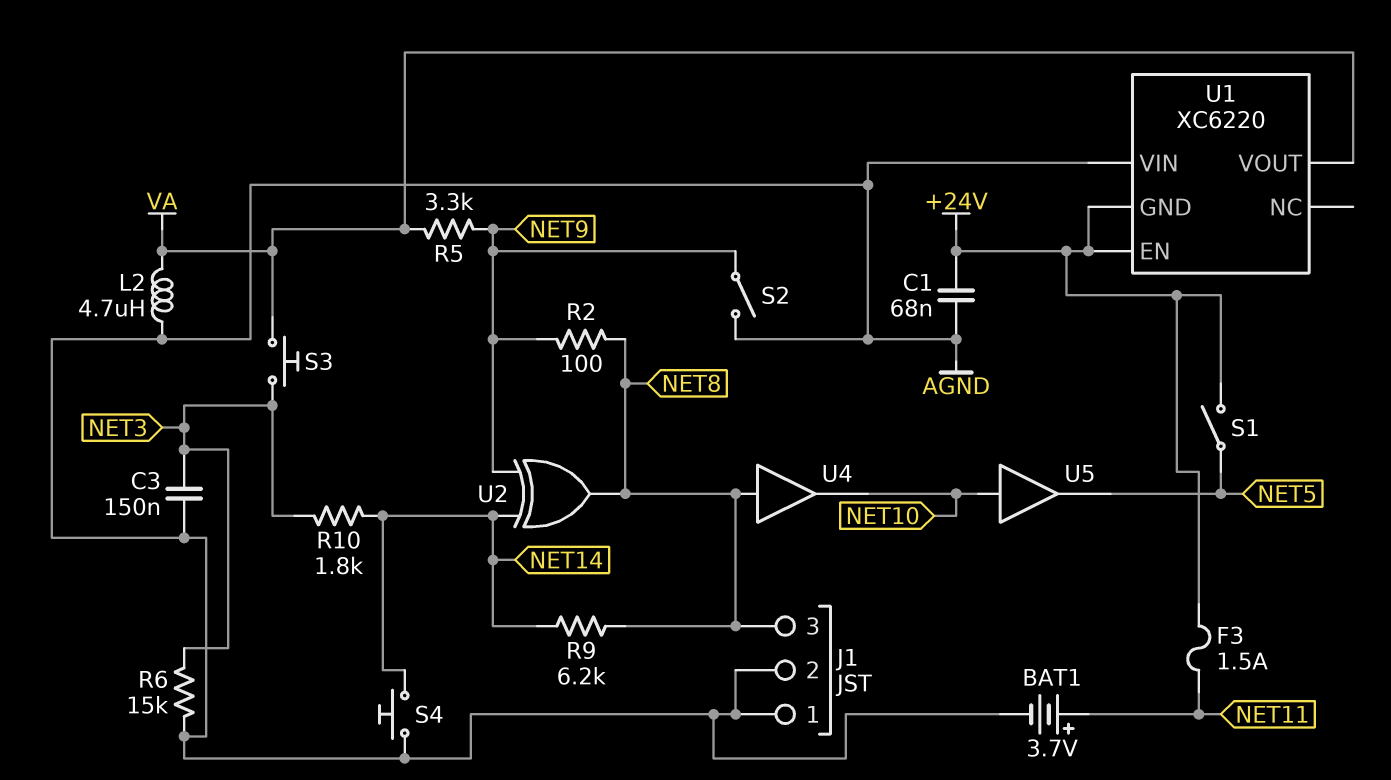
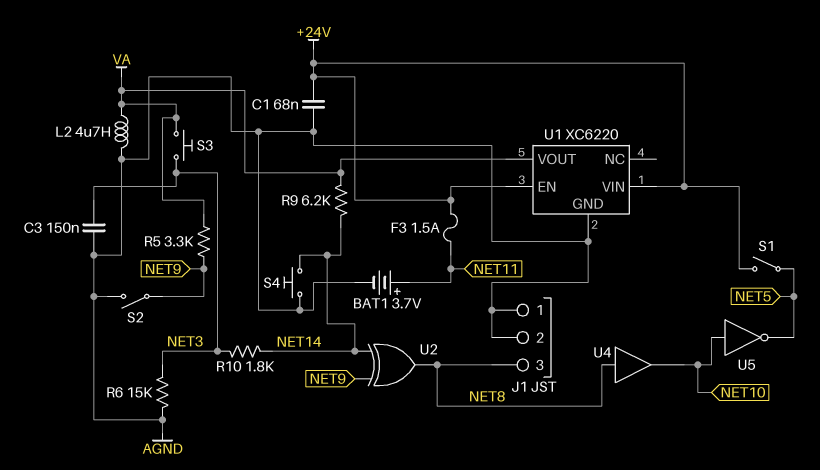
R2: 100 (NET8, NET9) -> none
R9: 6.2k (NET8, NET14) -> 6.2k (NET14, VA)
U1 pin GND: +24V -> AGND
U1 pin VIN: AGND -> +24V
U5: buffer (in NET10, out NET5) -> NOT (in NET10, out NET5)

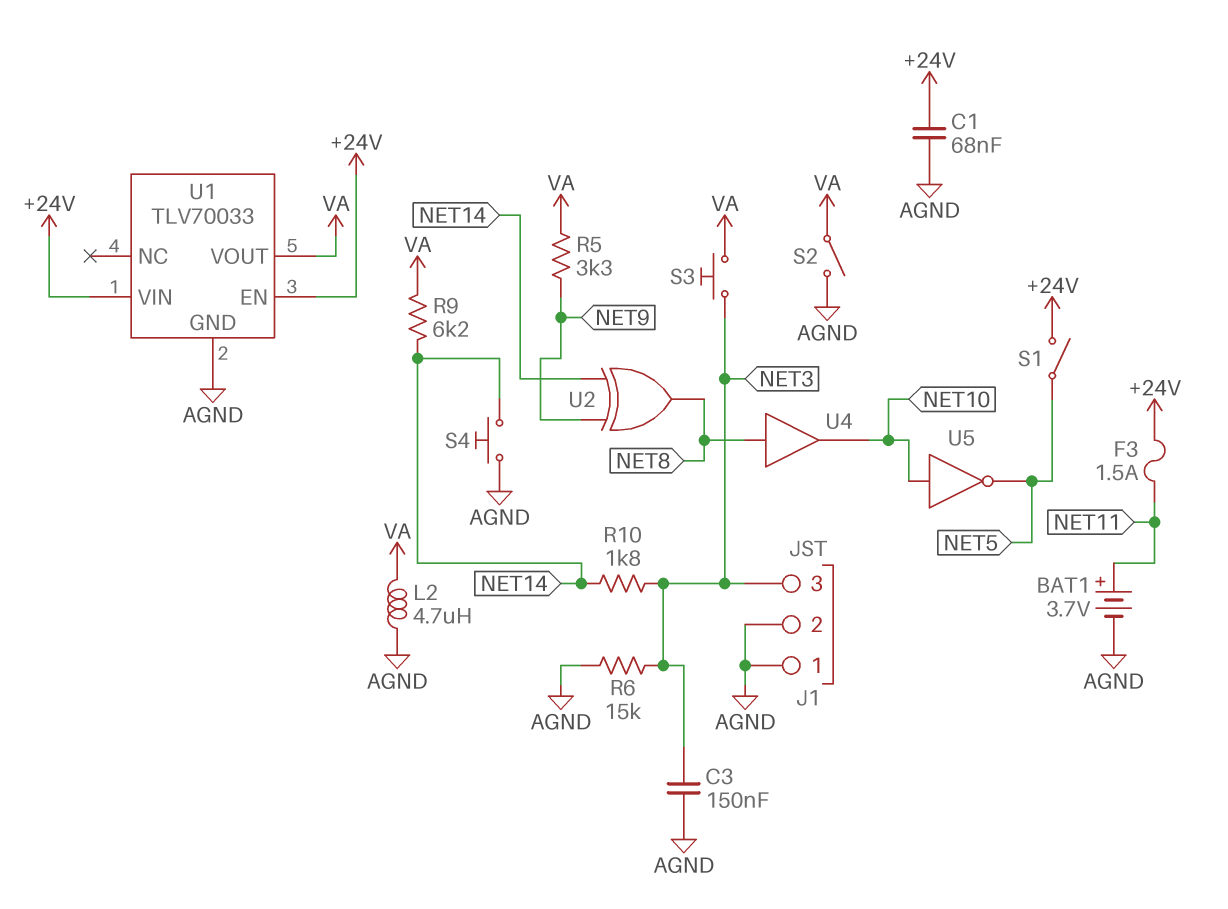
J1 pin 3: NET8 -> NET3
S2: switch (AGND, NET9) -> switch (AGND, VA)
U1: XC6220 -> TLV70033

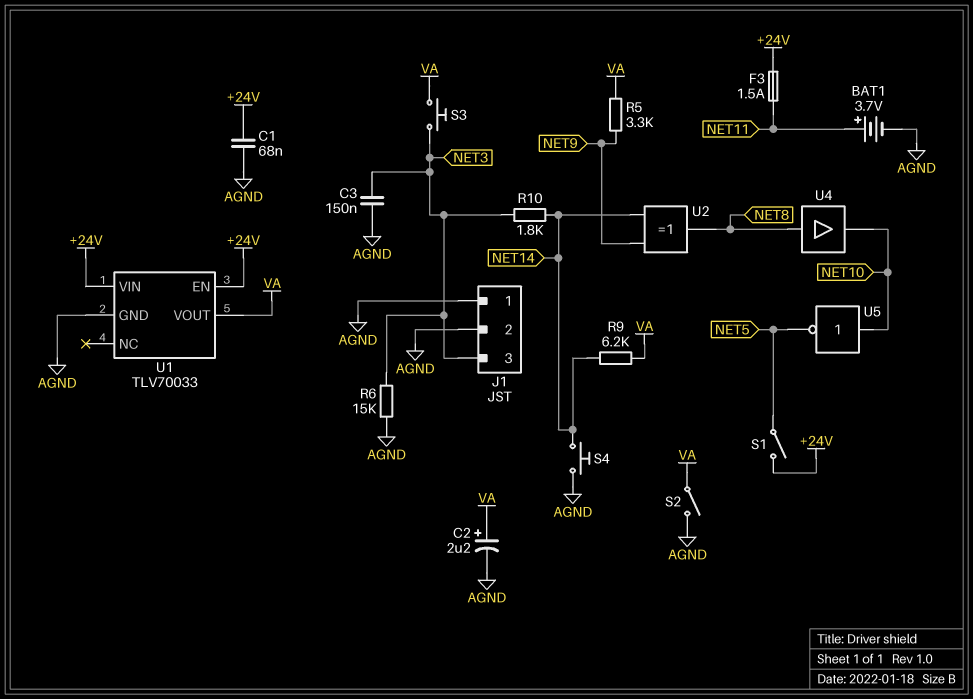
C2: none -> 2.2uF (plus VA, minus AGND)
L2: 4.7uH (AGND, VA) -> none

